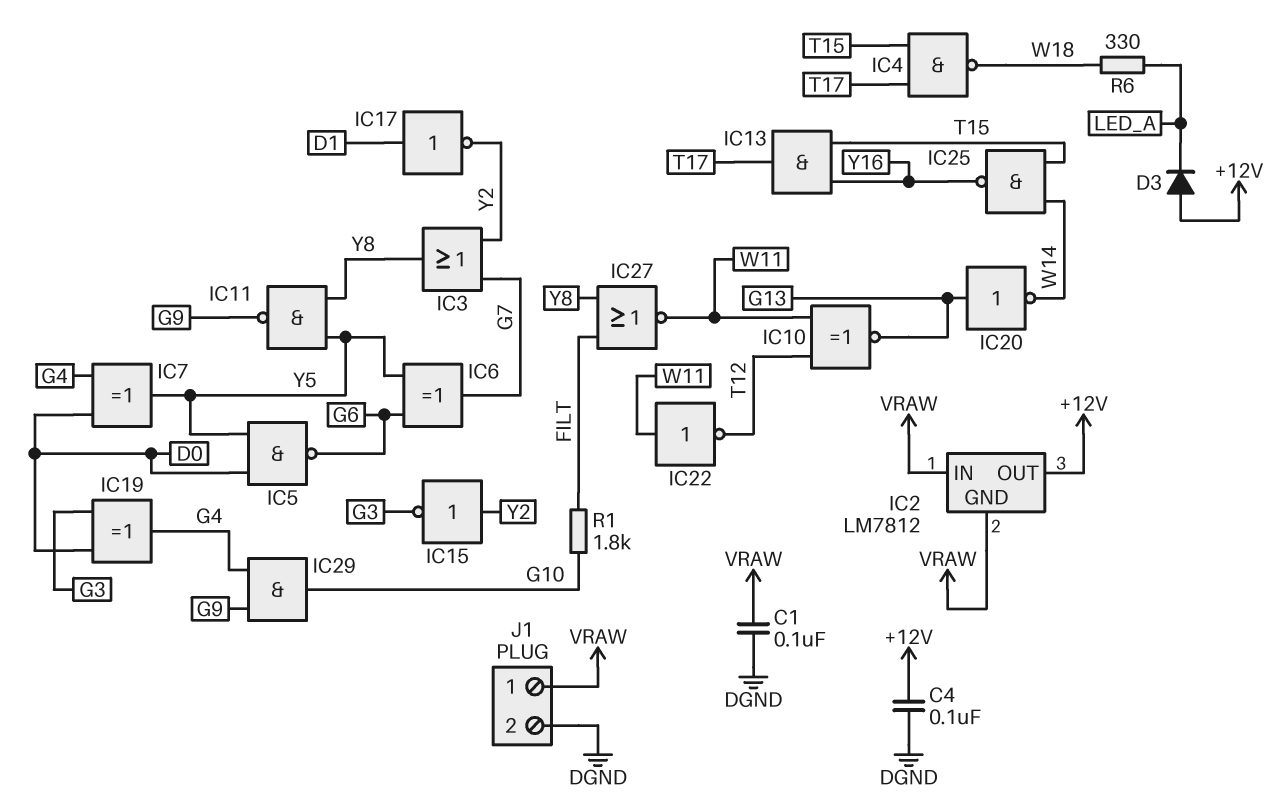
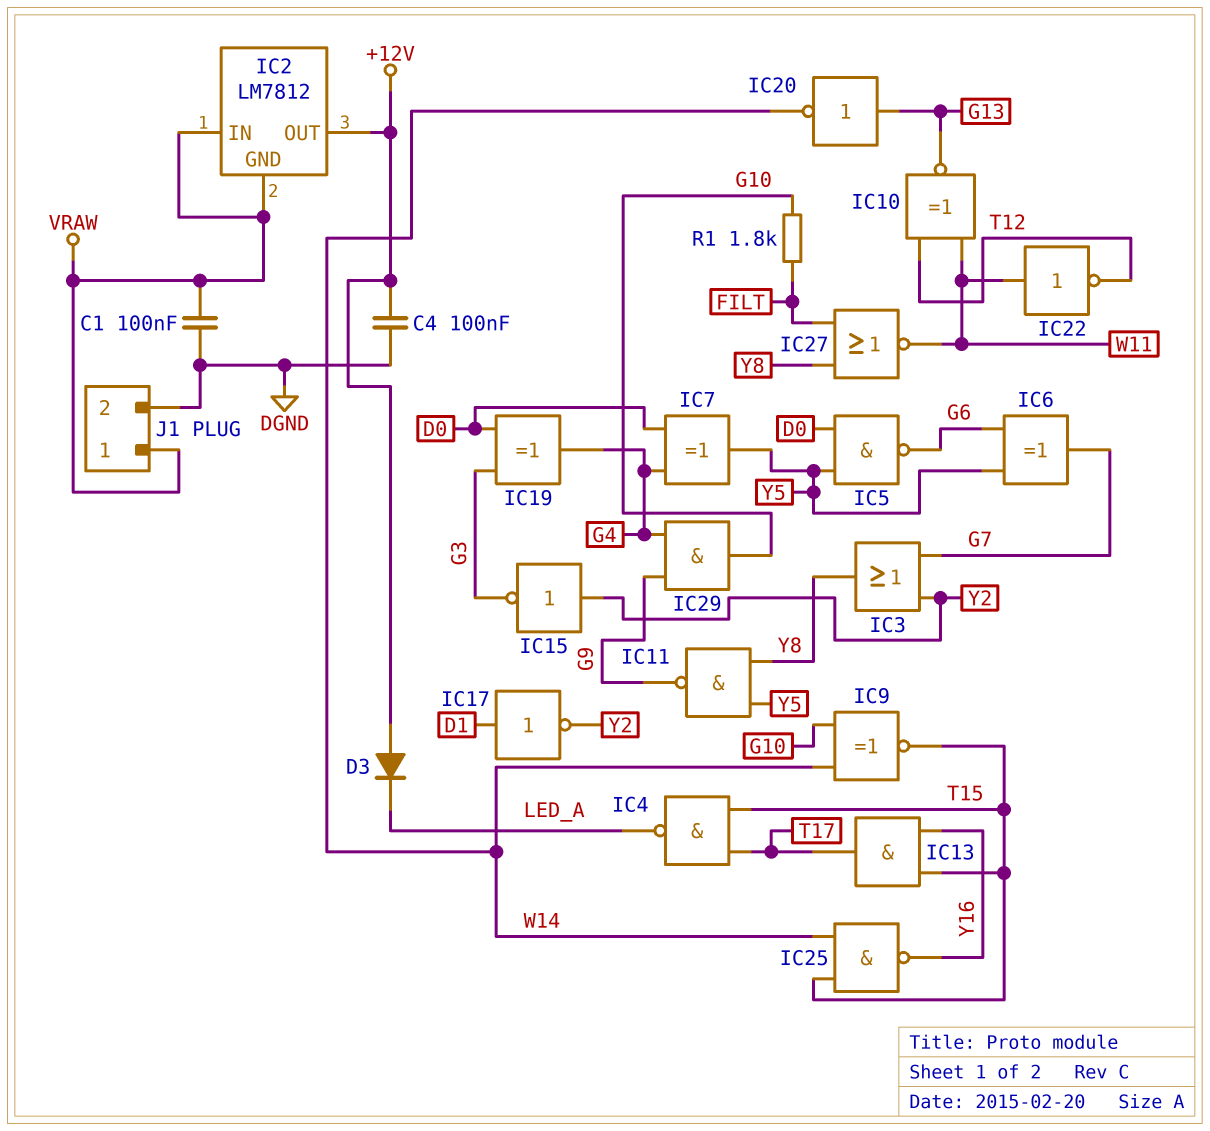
IC4: NAND (in T15, in T17, out W18) -> NAND (in T15, in T17, out LED_A)
IC9: none -> XNOR (in G10, in W14, out T15)
R6: 330 (LED_A, W18) -> none

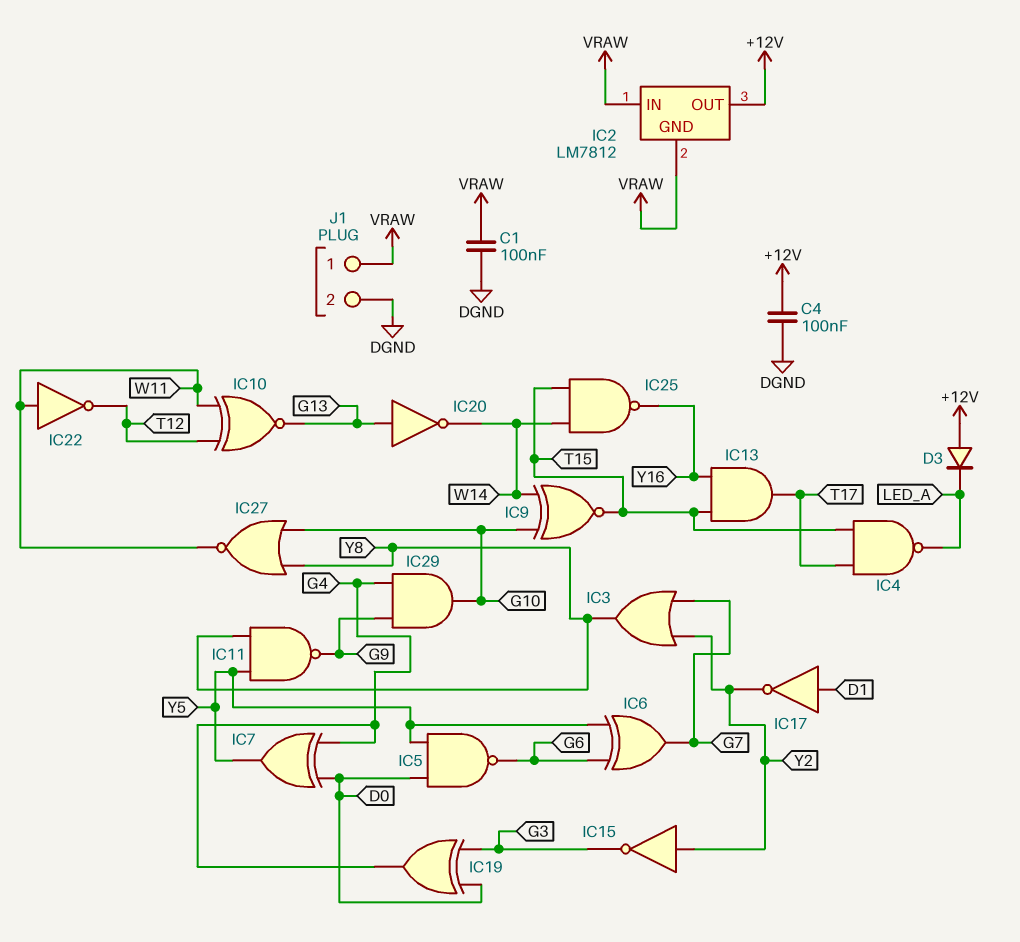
IC27: NOR (in FILT, in Y8, out W11) -> NOR (in G10, in Y8, out W11)
R1: 1.8k (FILT, G10) -> none

